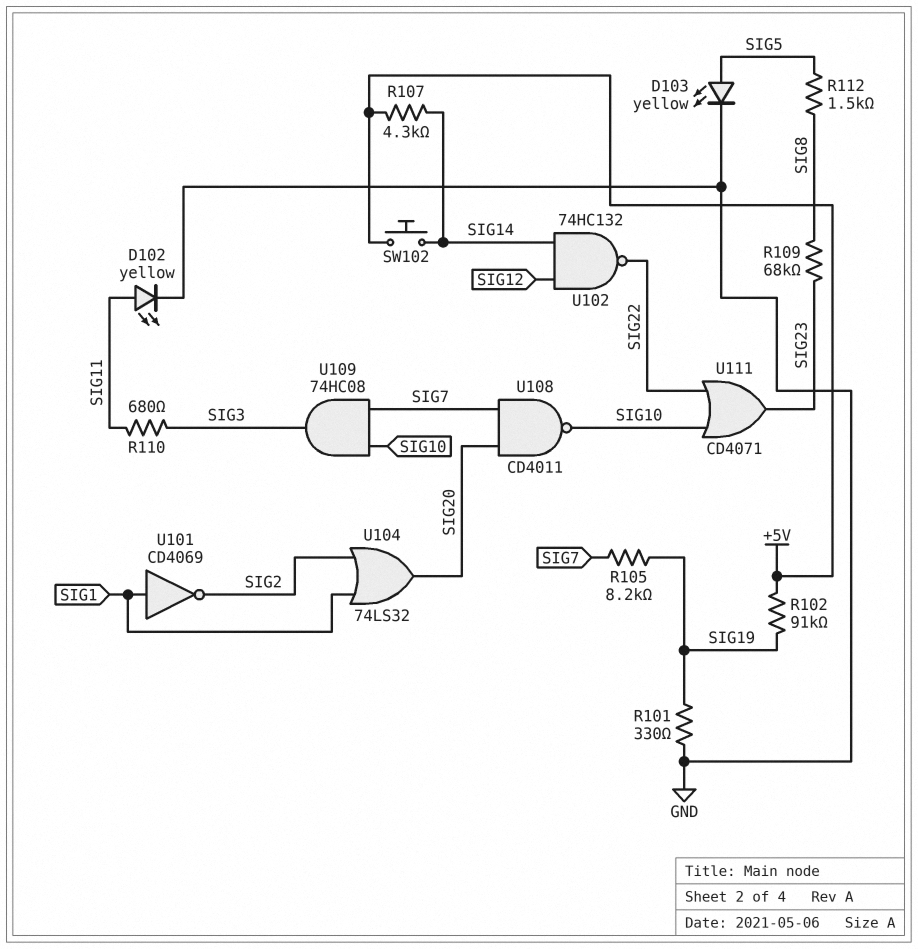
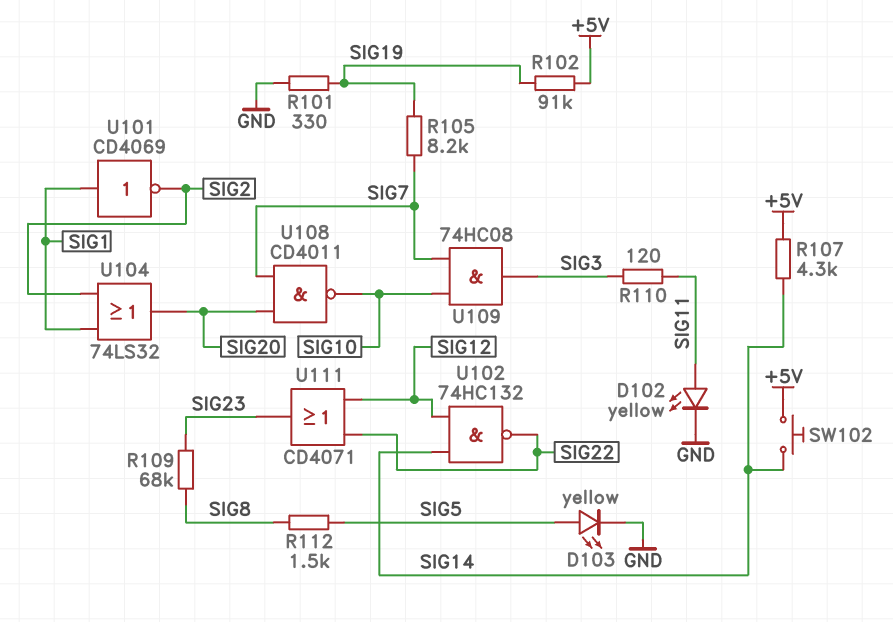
R110: 680 (SIG3, SIG11) -> 120 (SIG3, SIG11)
U111: OR CD4071 (in SIG10, in SIG22, out SIG23) -> OR CD4071 (in SIG12, in SIG22, out SIG23)

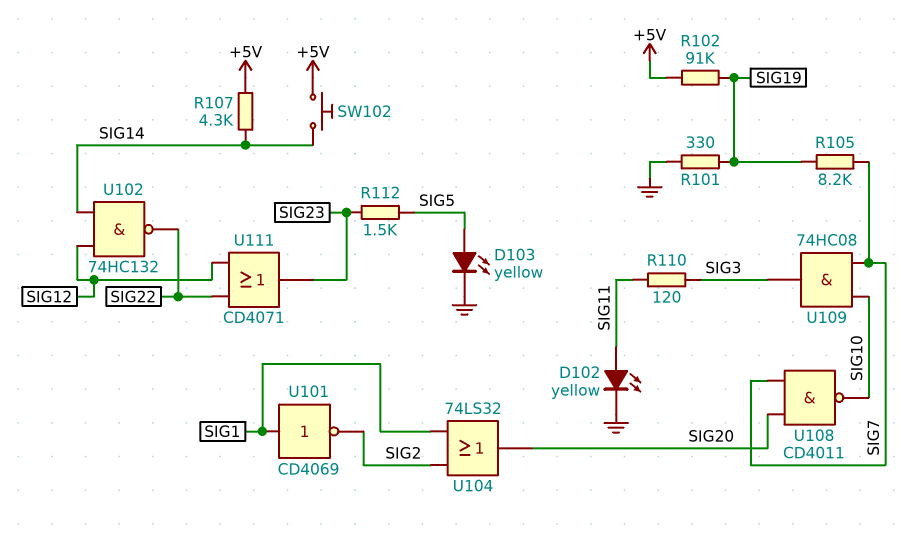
R109: 68k (SIG8, SIG23) -> none
R112: 1.5k (SIG5, SIG8) -> 1.5k (SIG5, SIG23)

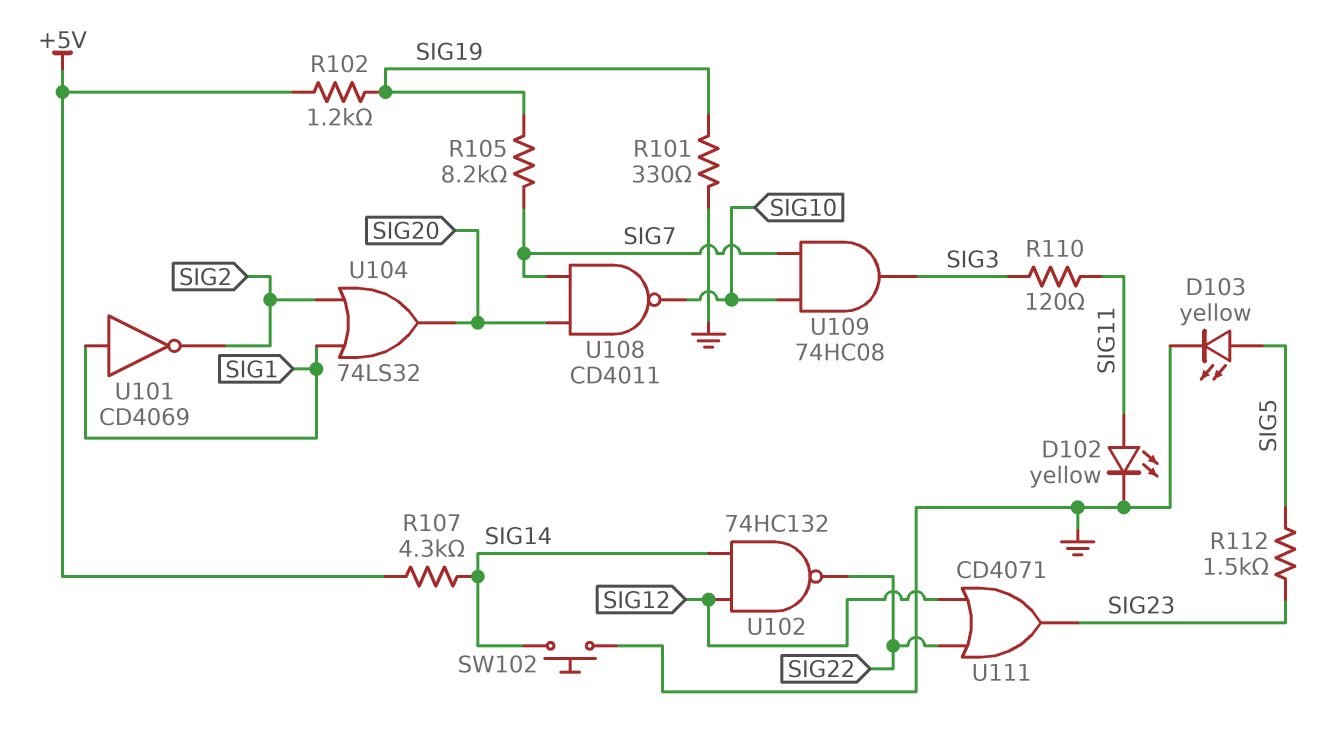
R102: 91k (+5V, SIG19) -> 1.2k (+5V, SIG19)
SW102: button (+5V, SIG14) -> button (GND, SIG14)

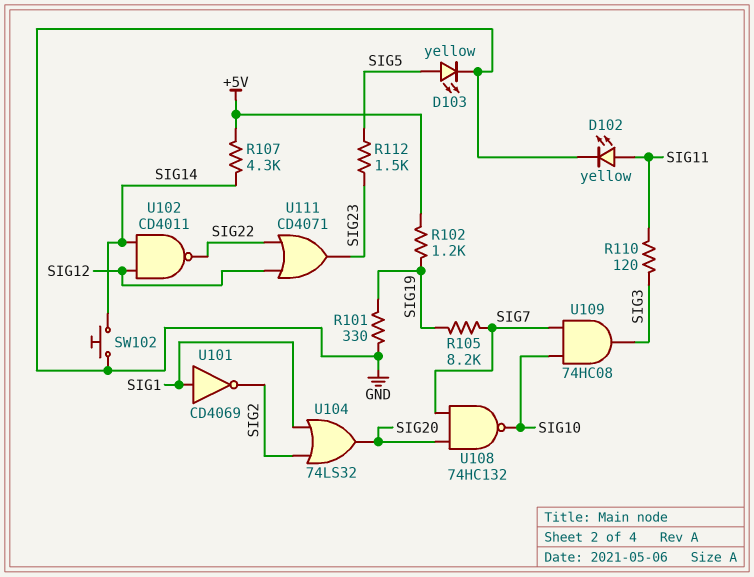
U102: NAND 74HC132 (in SIG12, in SIG14, out SIG22) -> NAND CD4011 (in SIG12, in SIG14, out SIG22)
U108: NAND CD4011 (in SIG7, in SIG20, out SIG10) -> NAND 74HC132 (in SIG7, in SIG20, out SIG10)

